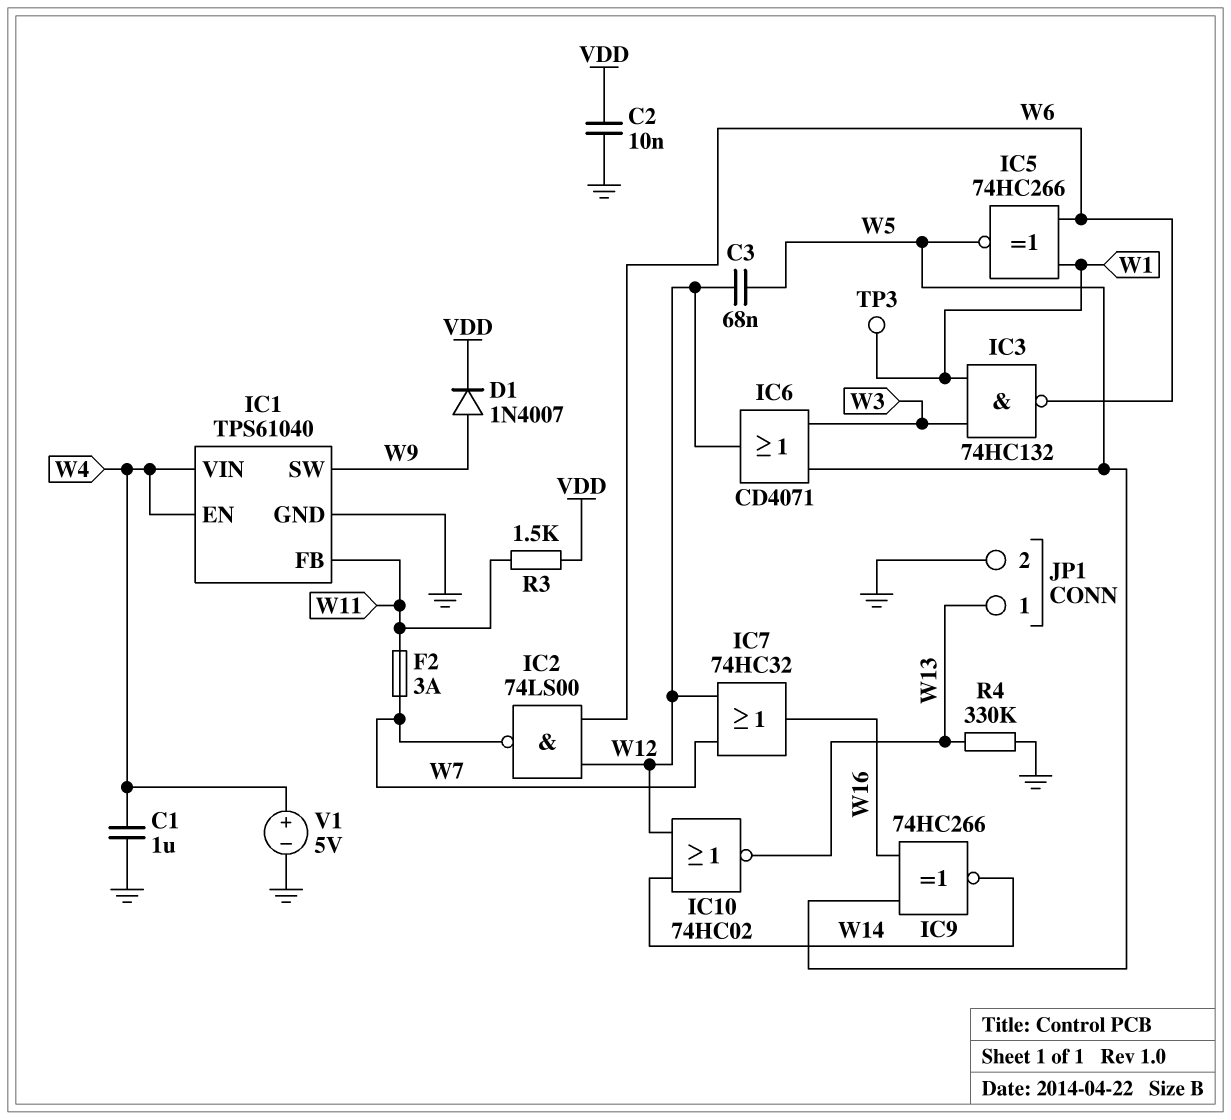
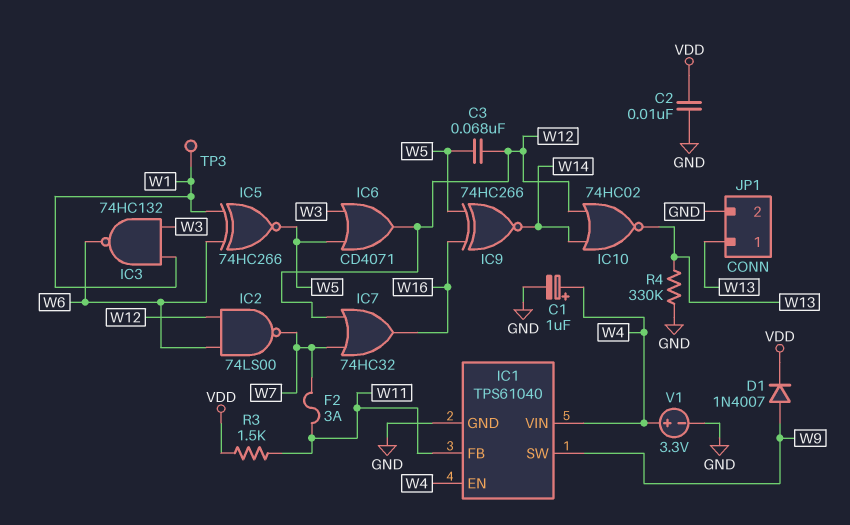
C1: 1uF (GND, W4) -> 1uF (plus W4, minus GND)
V1: 5V (plus W4, minus GND) -> 3.3V (plus W4, minus GND)

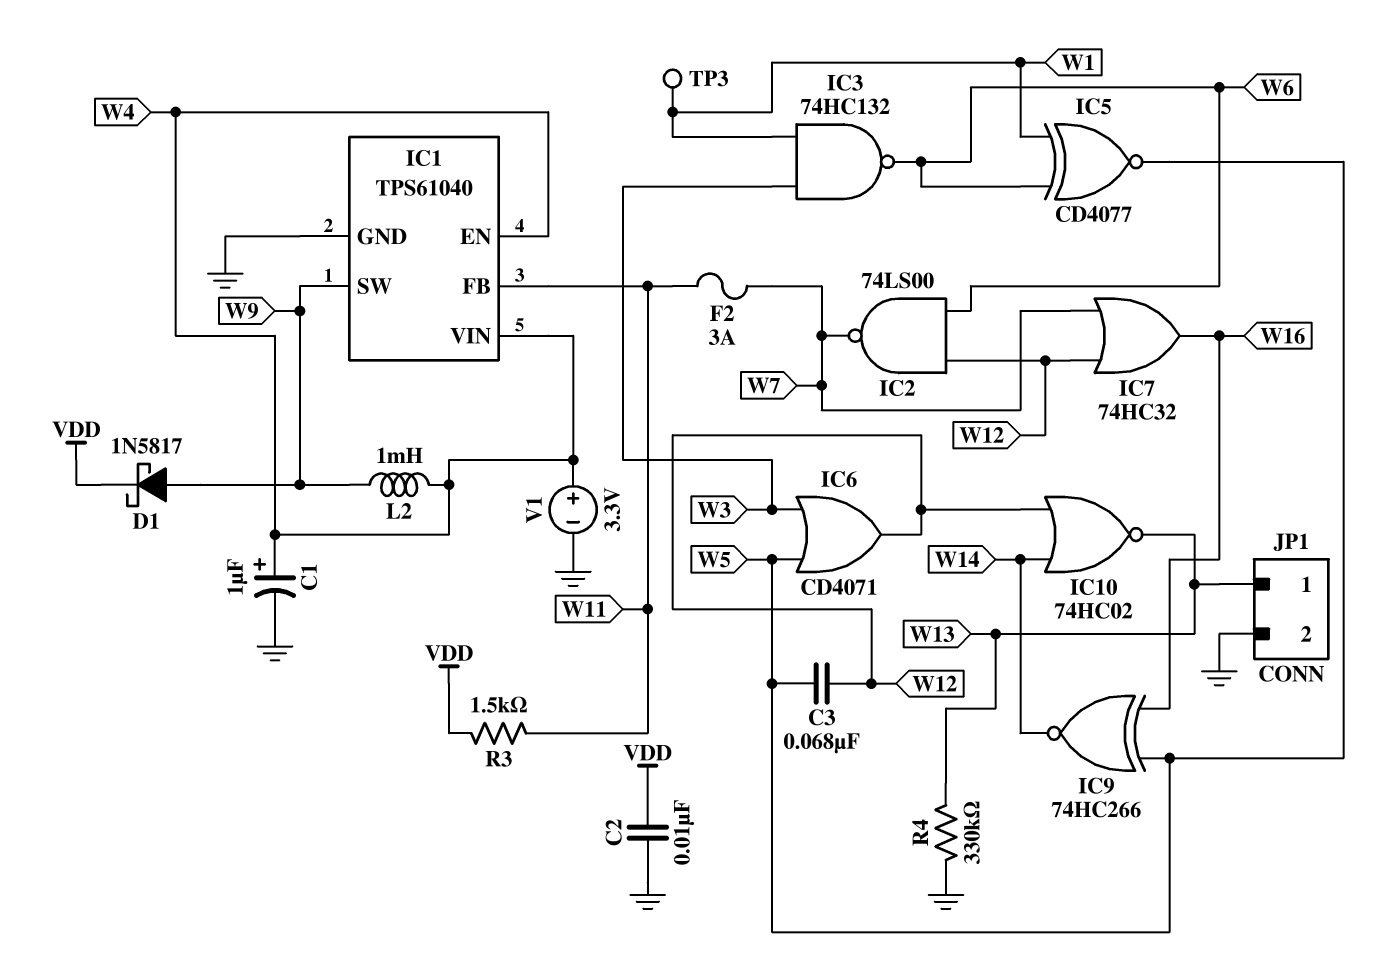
D1: diode 1N4007 (A W9, K VDD) -> schottky 1N5817 (A W9, K VDD)
IC5: XNOR 74HC266 (in W1, in W6, out W5) -> XNOR CD4077 (in W1, in W6, out W5)
L2: none -> 1mH (W4, W9)

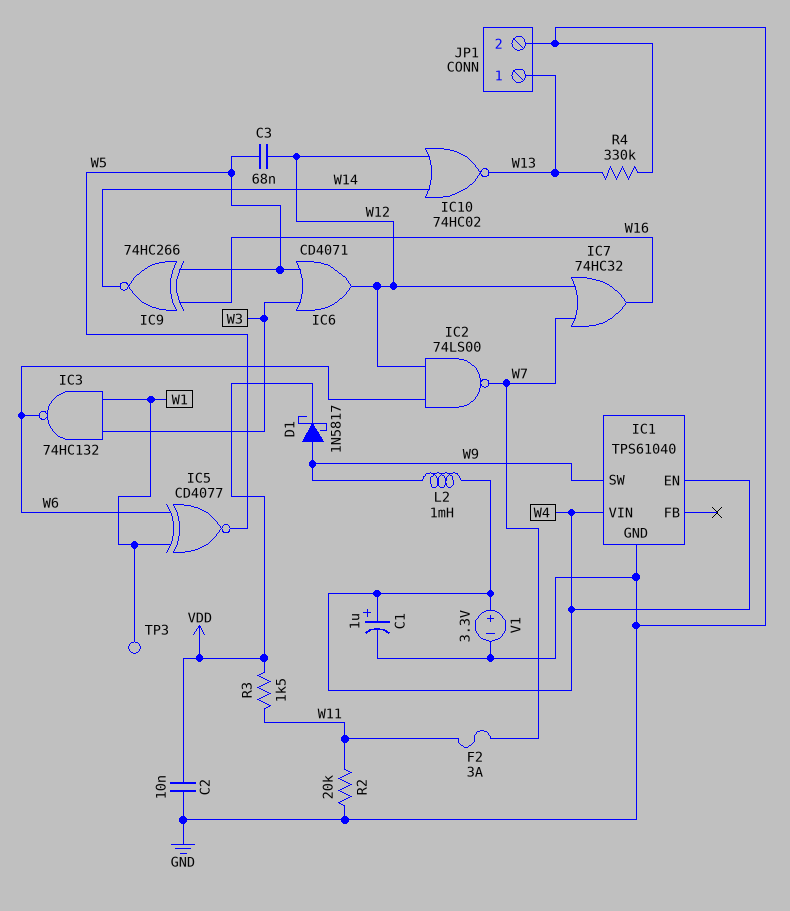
IC1 pin FB: W11 -> none
R2: none -> 20k (GND, W11)

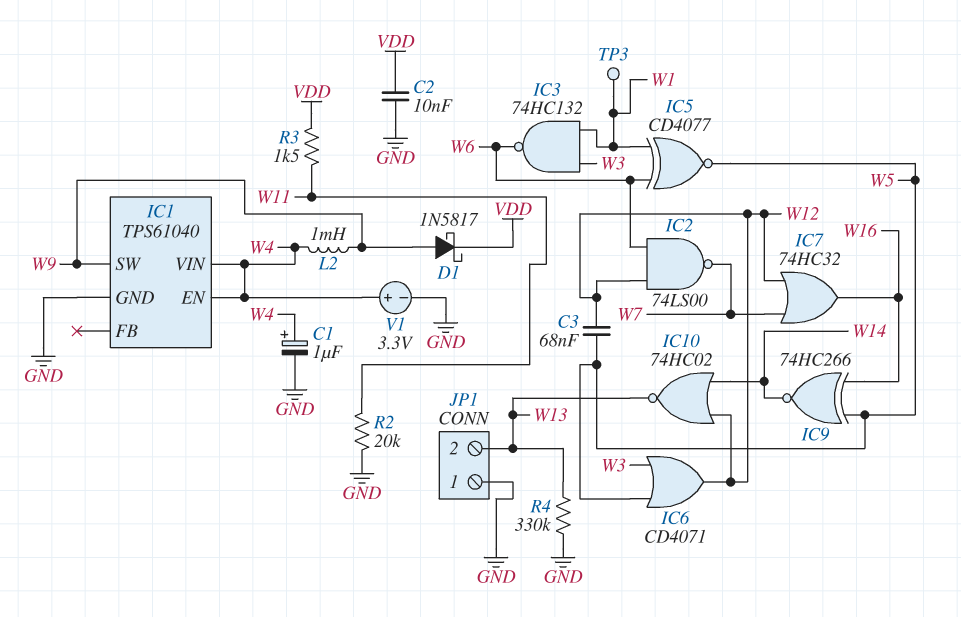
F2: 3A (W7, W11) -> none
JP1 pin 1: W13 -> GND
JP1 pin 2: GND -> W13

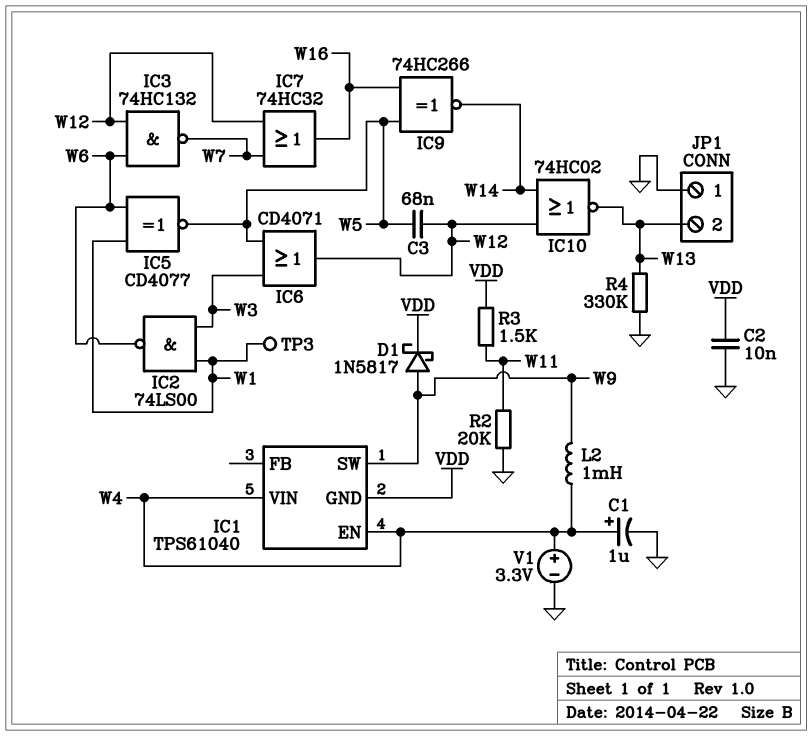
IC1 pin GND: GND -> VDD
IC2: NAND 74LS00 (in W6, in W12, out W7) -> NAND 74LS00 (in W1, in W3, out W6)
IC3: NAND 74HC132 (in W1, in W3, out W6) -> NAND 74HC132 (in W6, in W12, out W7)

